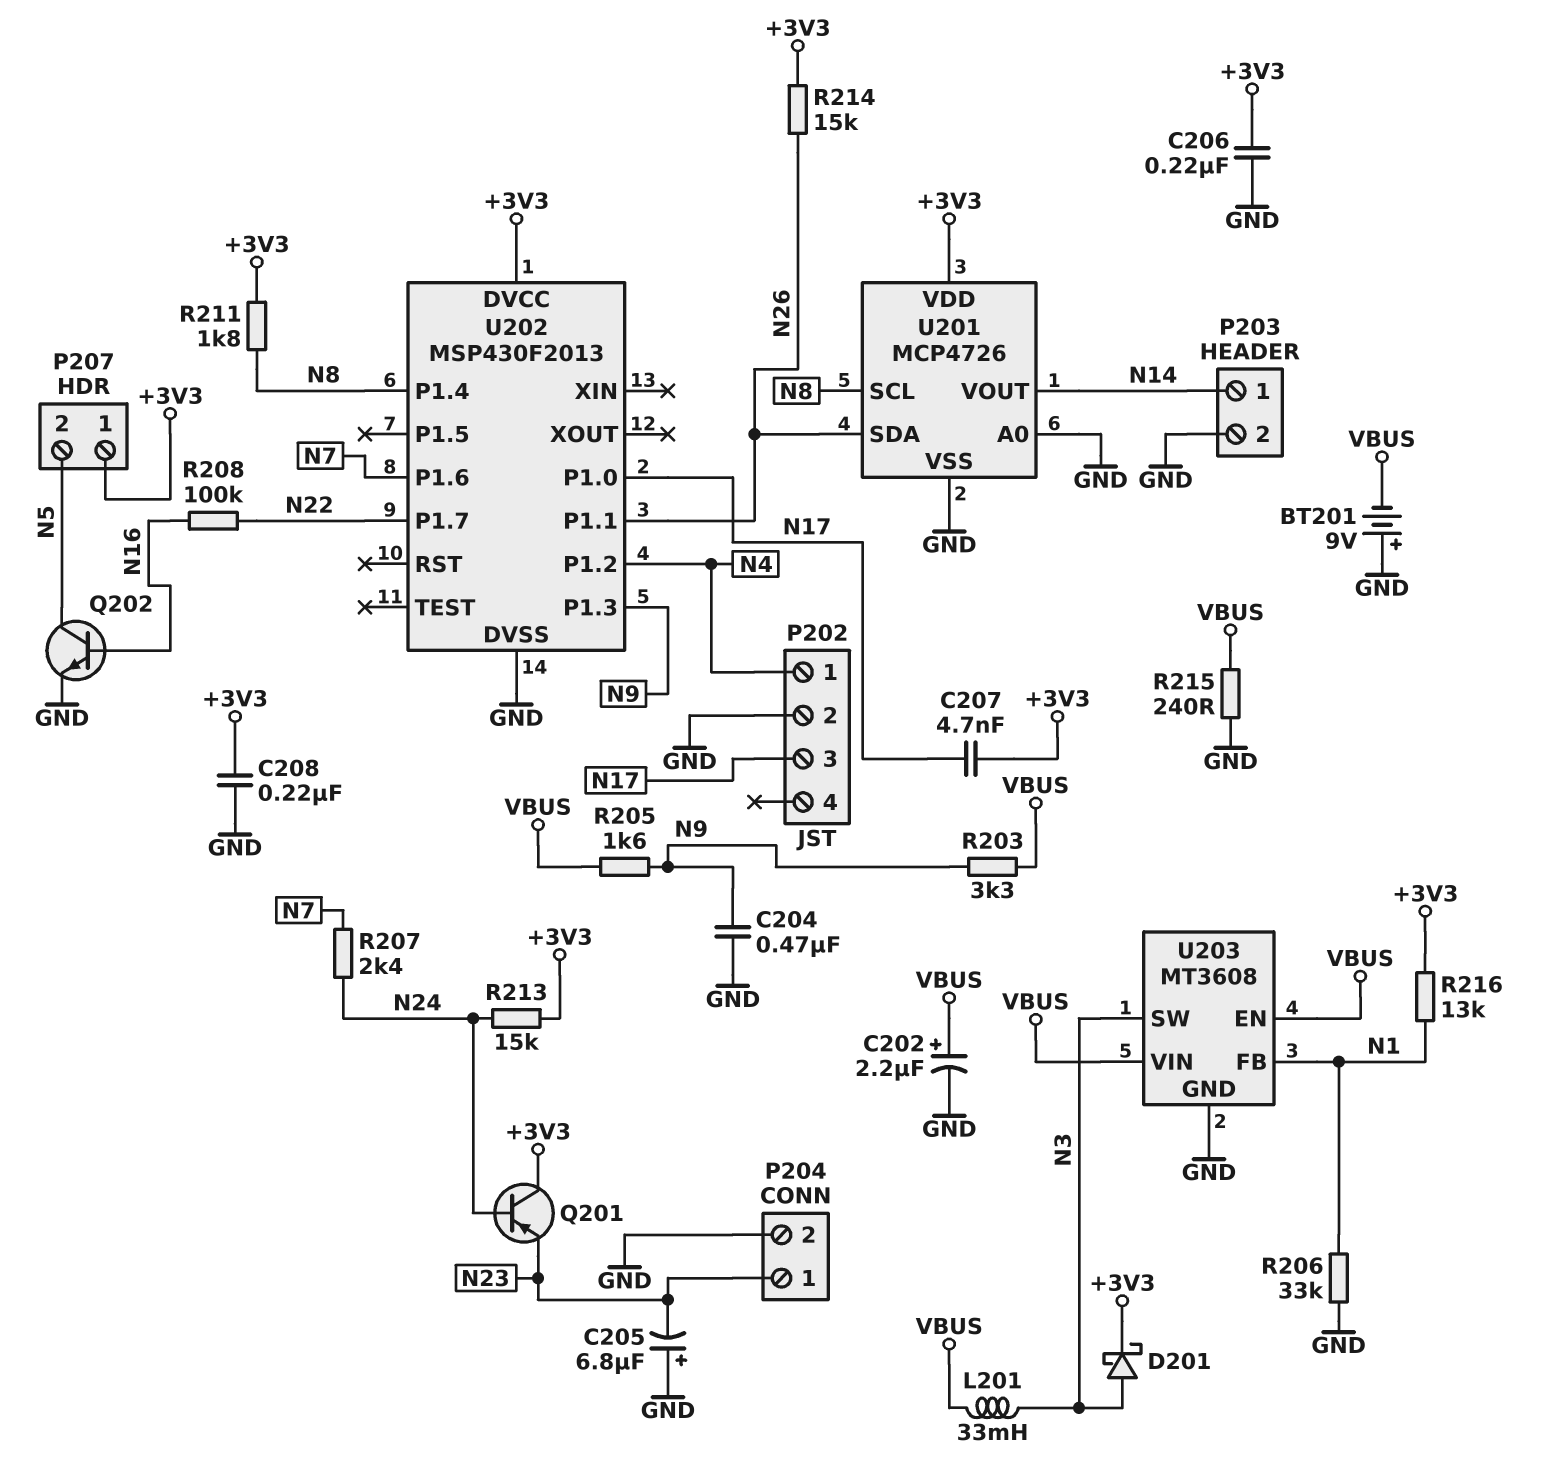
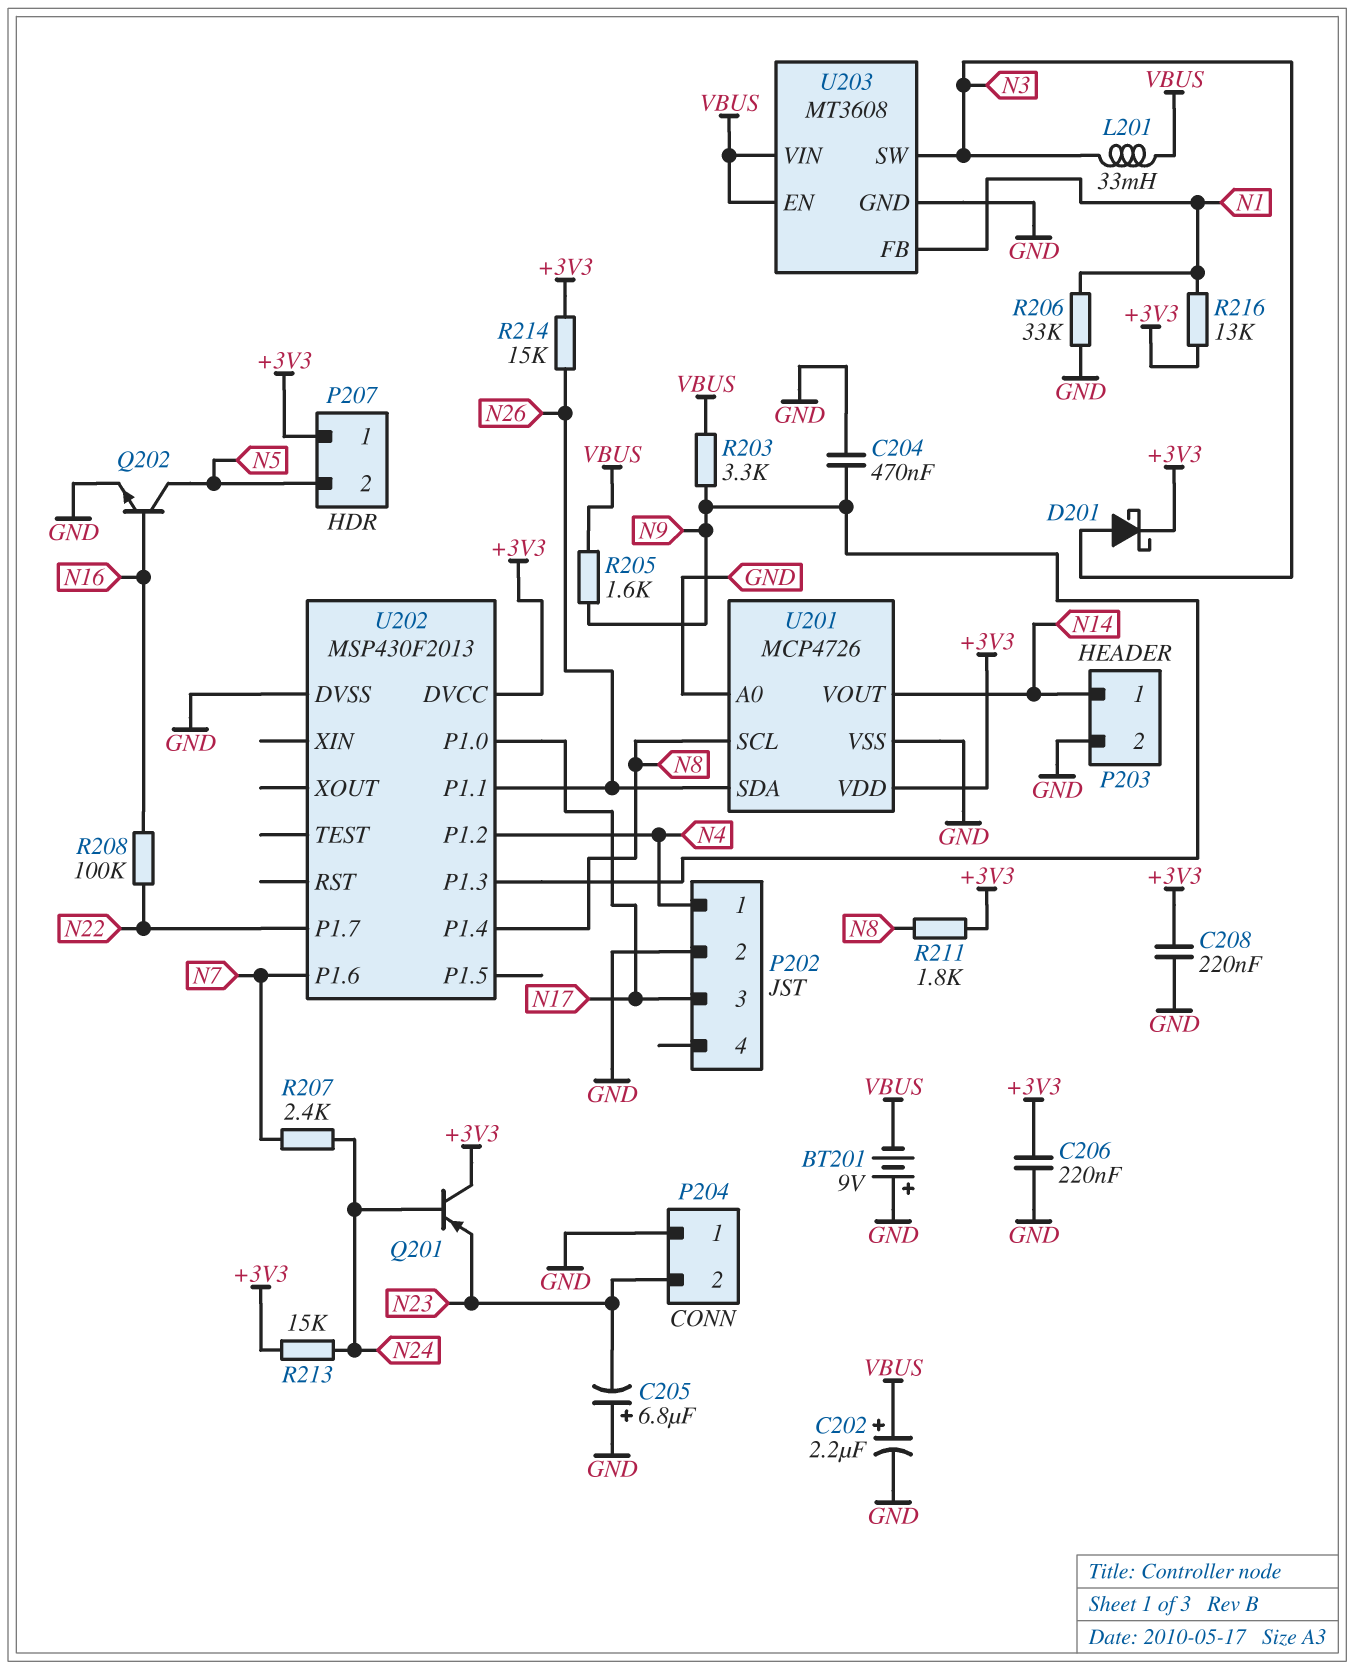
C207: 4.7nF (+3V3, N17) -> none
P204 pin 1: N23 -> GND
P204 pin 2: GND -> N23
R215: 240 (GND, VBUS) -> none

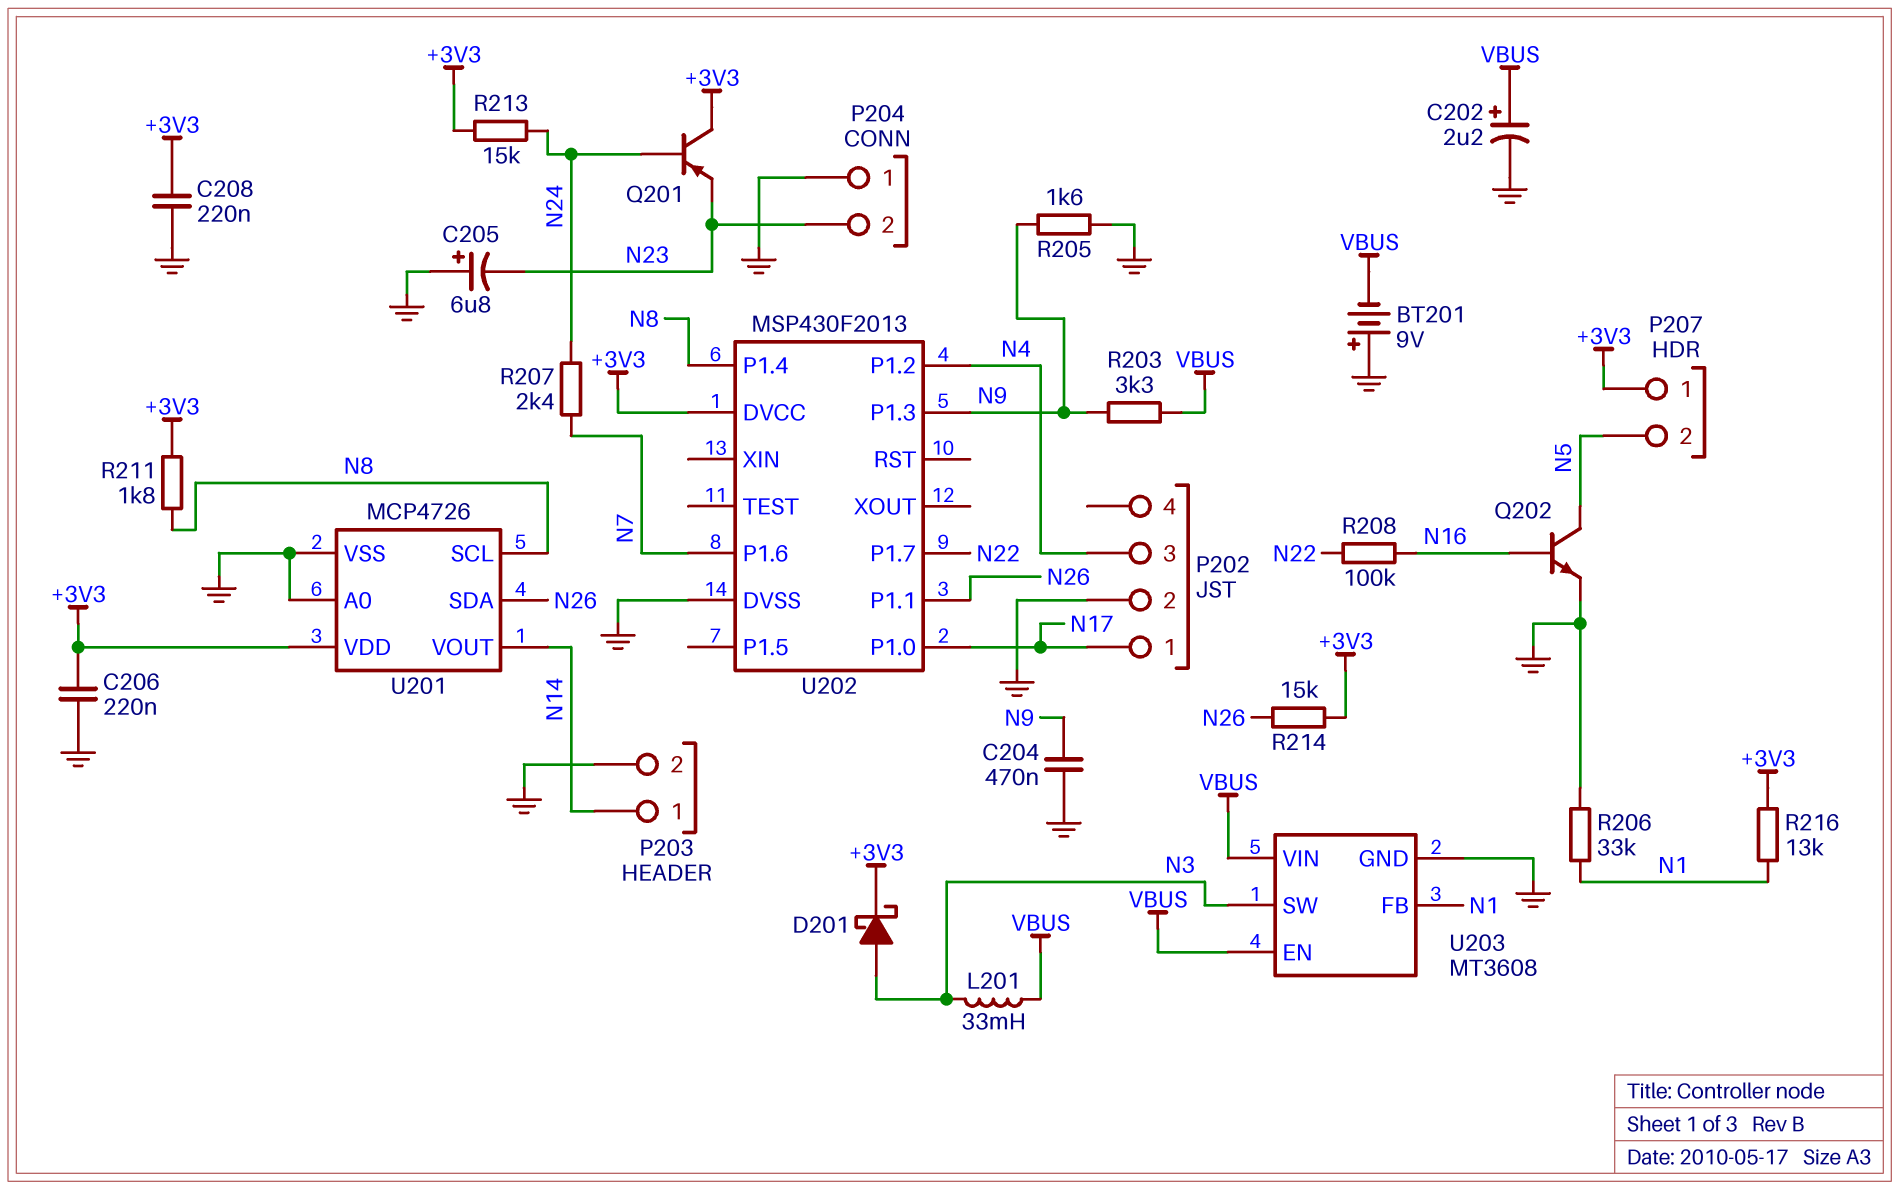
P202 pin 1: N4 -> N17
P202 pin 3: N17 -> N4
R205: 1.6k (N9, VBUS) -> 1.6k (GND, N9)

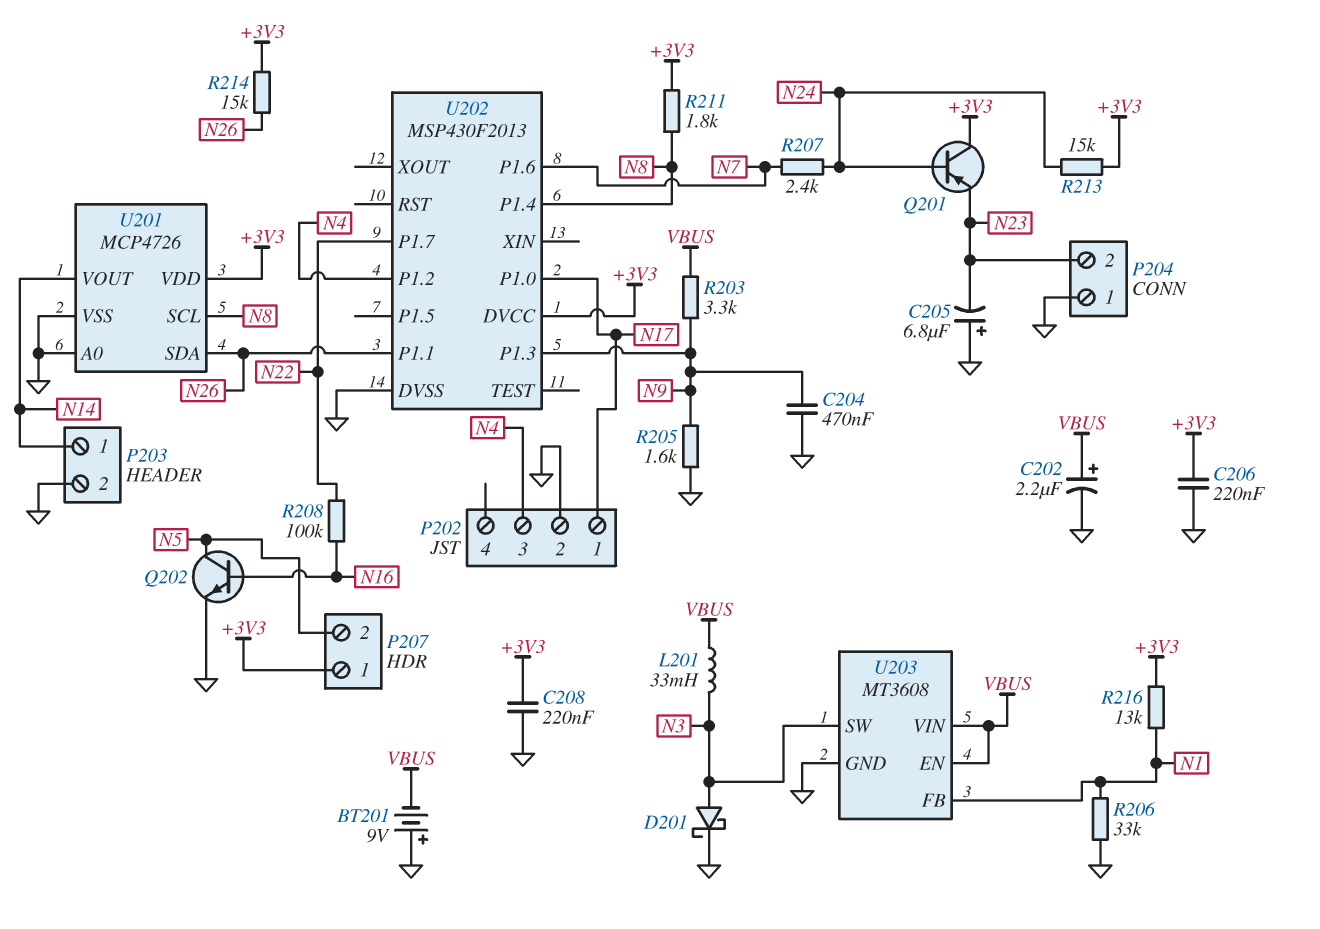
D201: schottky (A N3, K +3V3) -> schottky (A N3, K GND)

